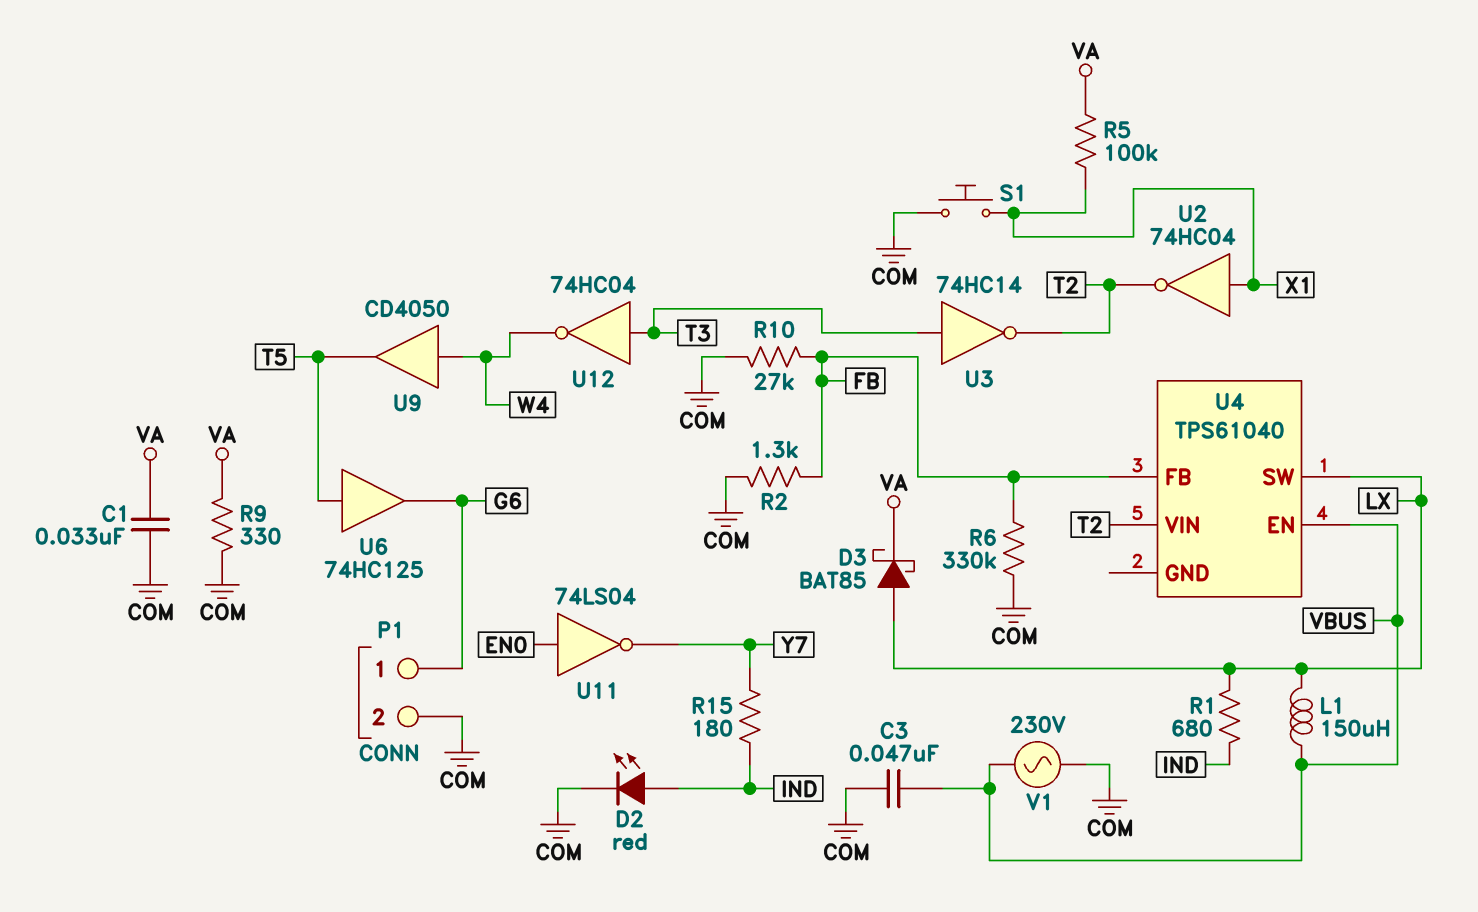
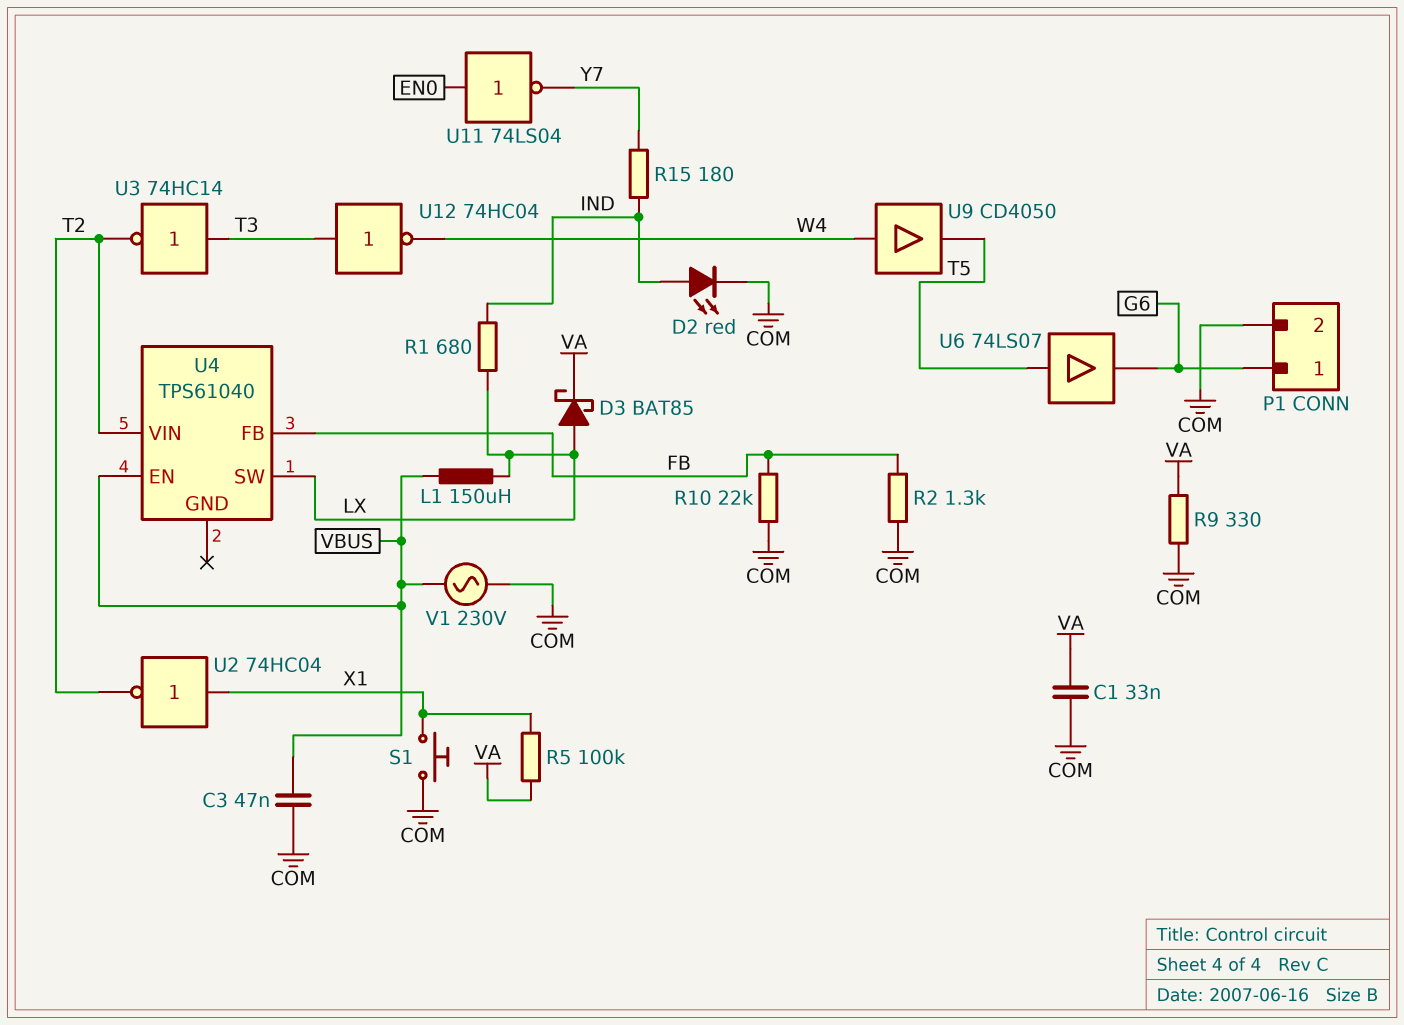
R6: 330k (COM, FB) -> none
R10: 27k (COM, FB) -> 22k (COM, FB)
U6: buffer 74HC125 (in T5, out G6) -> buffer 74LS07 (in T5, out G6)

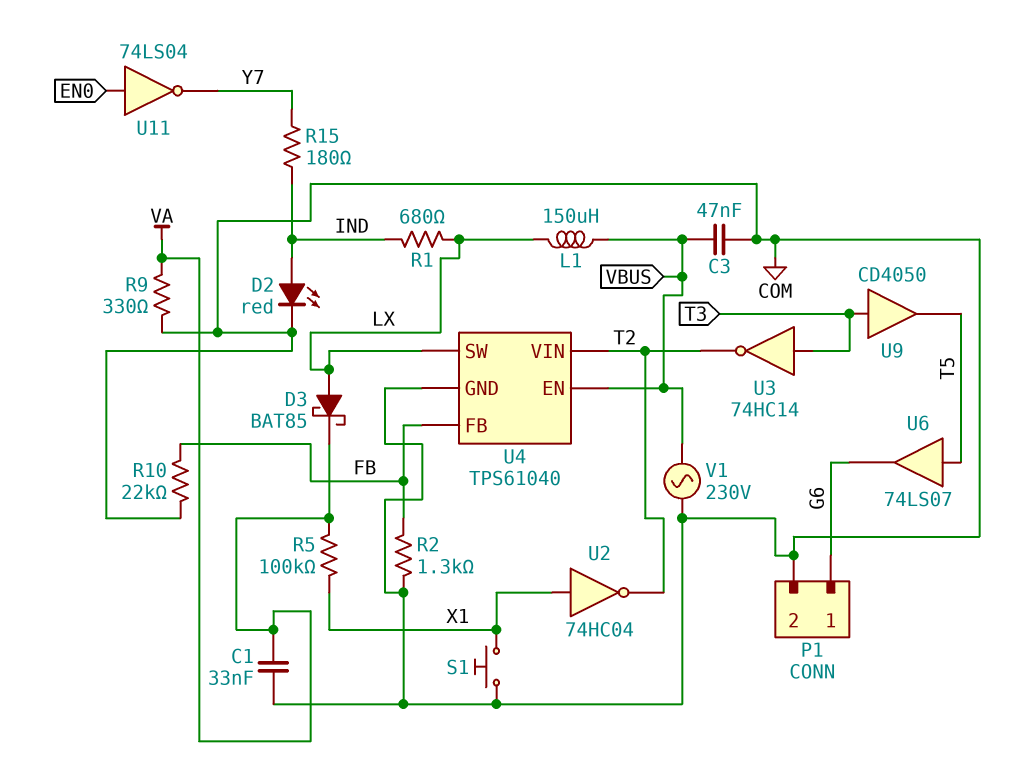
U4 pin GND: none -> COM
U9: buffer CD4050 (in W4, out T5) -> buffer CD4050 (in T3, out T5)
U12: NOT 74HC04 (in T3, out W4) -> none

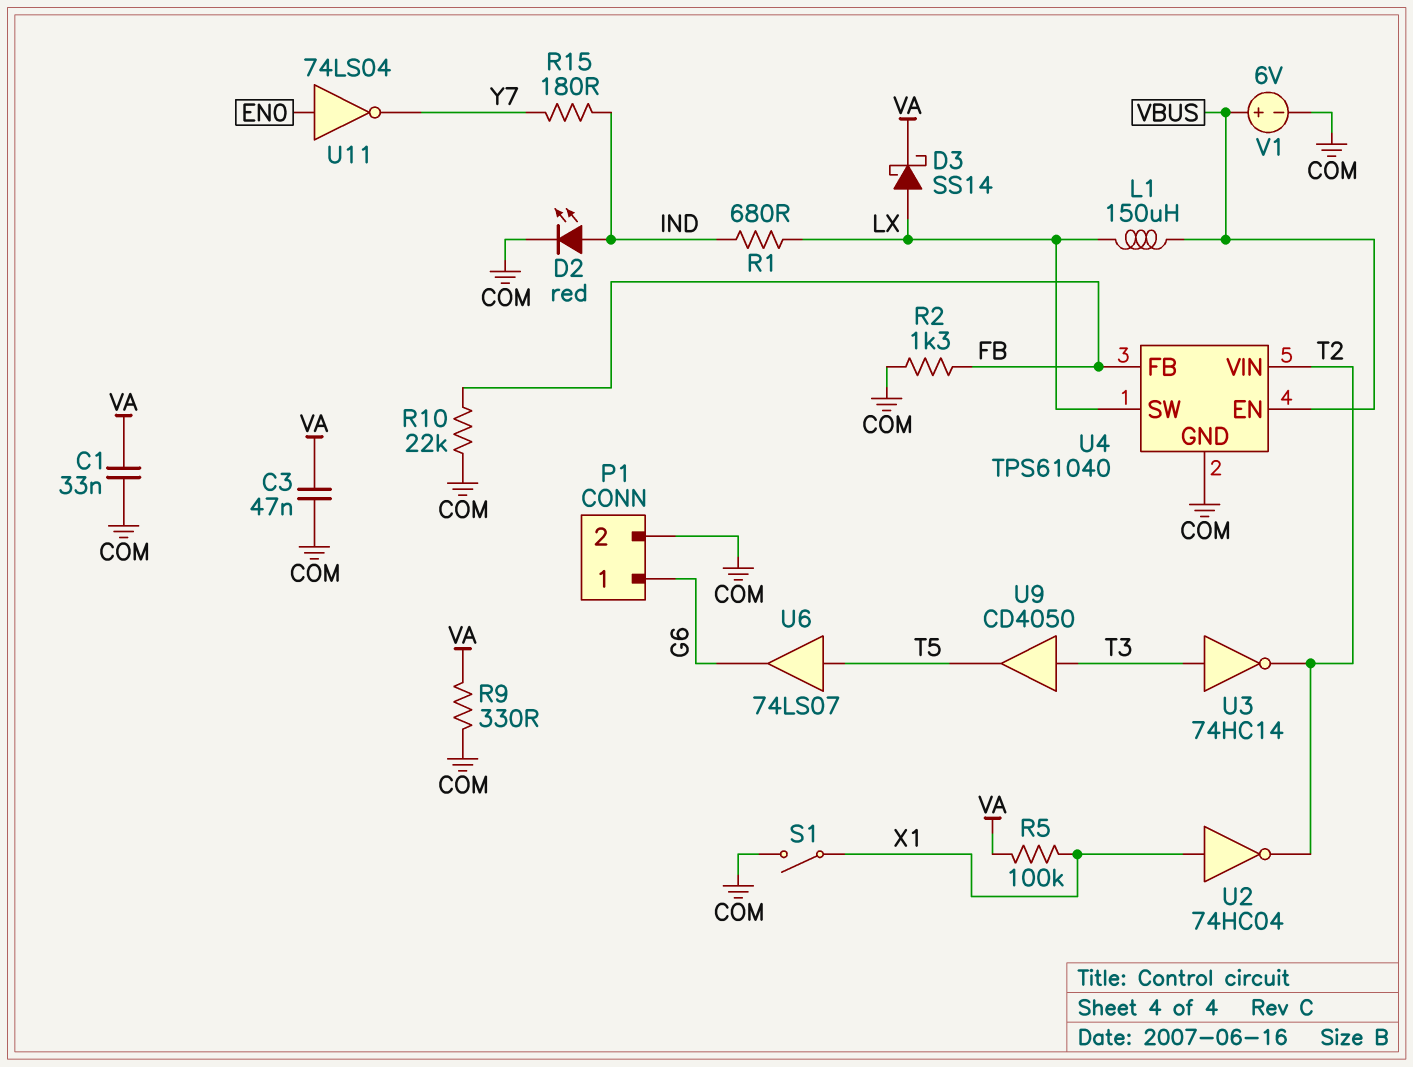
C3: 47nF (COM, VBUS) -> 47nF (COM, VA)
D3: schottky BAT85 (A LX, K VA) -> schottky SS14 (A LX, K VA)
S1: button (COM, X1) -> switch (COM, X1)
V1: AC 230V (COM, VBUS) -> 6V (plus VBUS, minus COM)

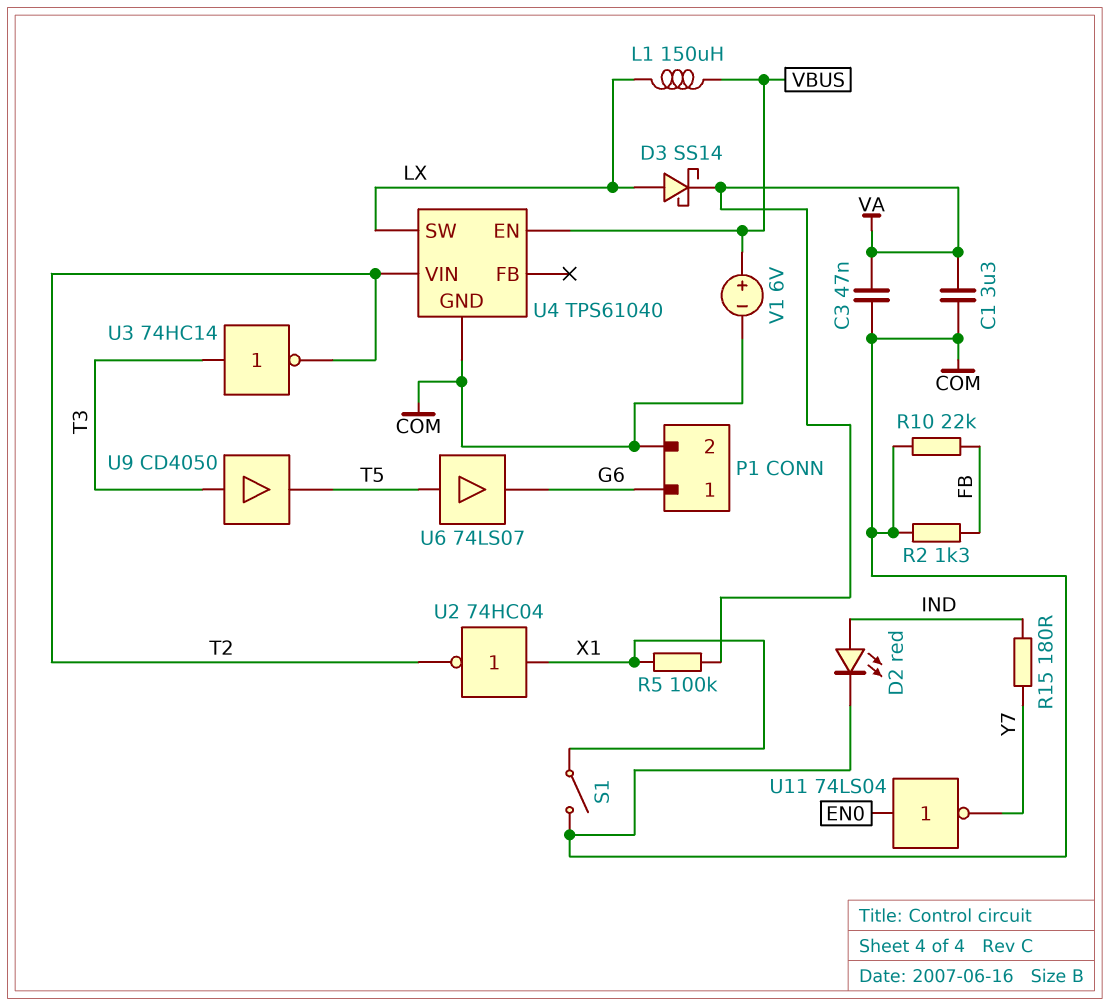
C1: 33nF (COM, VA) -> 3.3uF (COM, VA)
R1: 680 (IND, LX) -> none
R9: 330 (COM, VA) -> none
U4 pin FB: FB -> none

